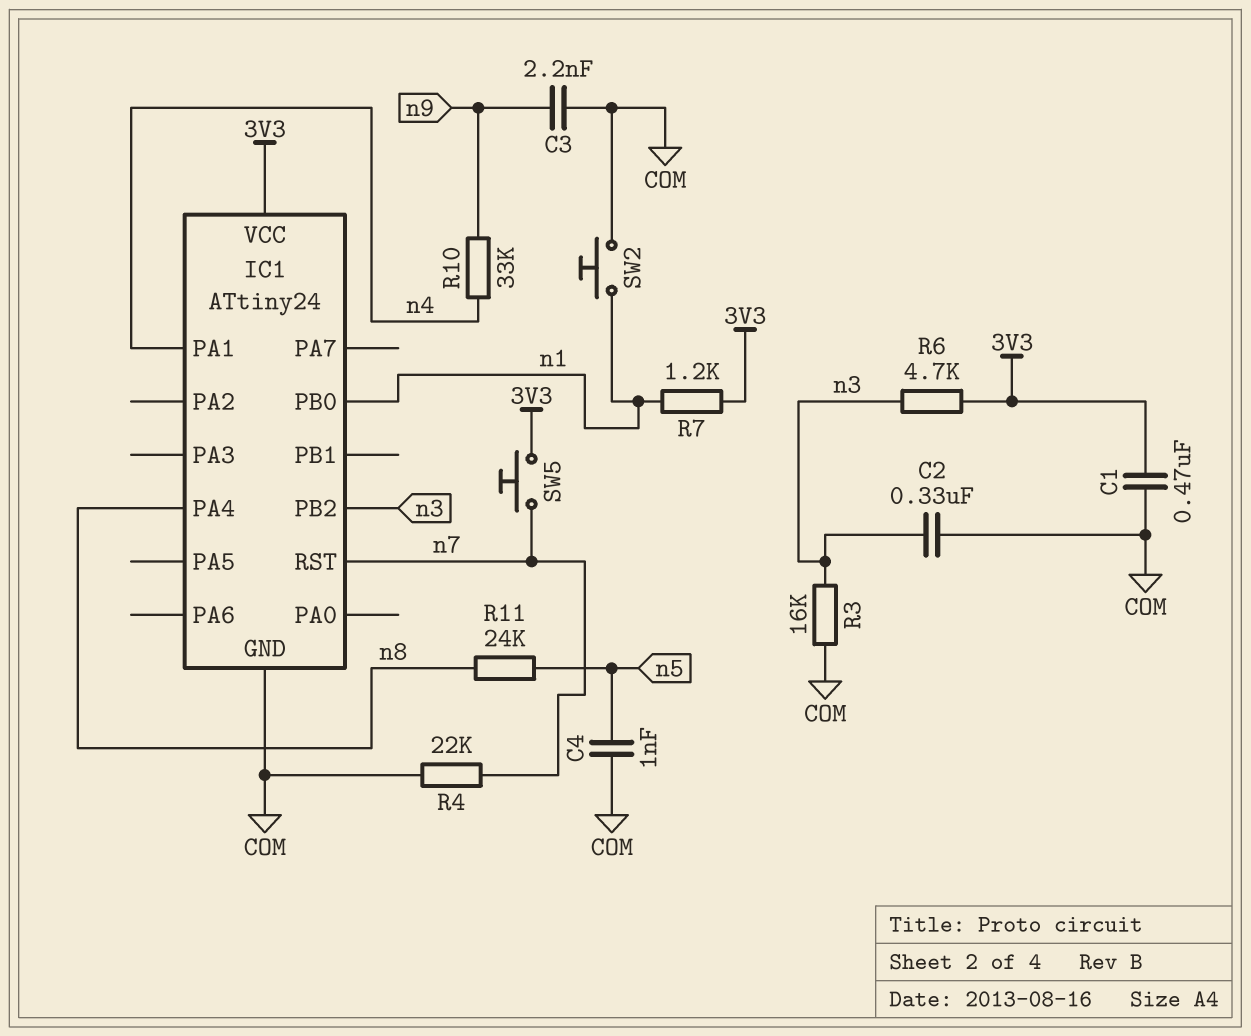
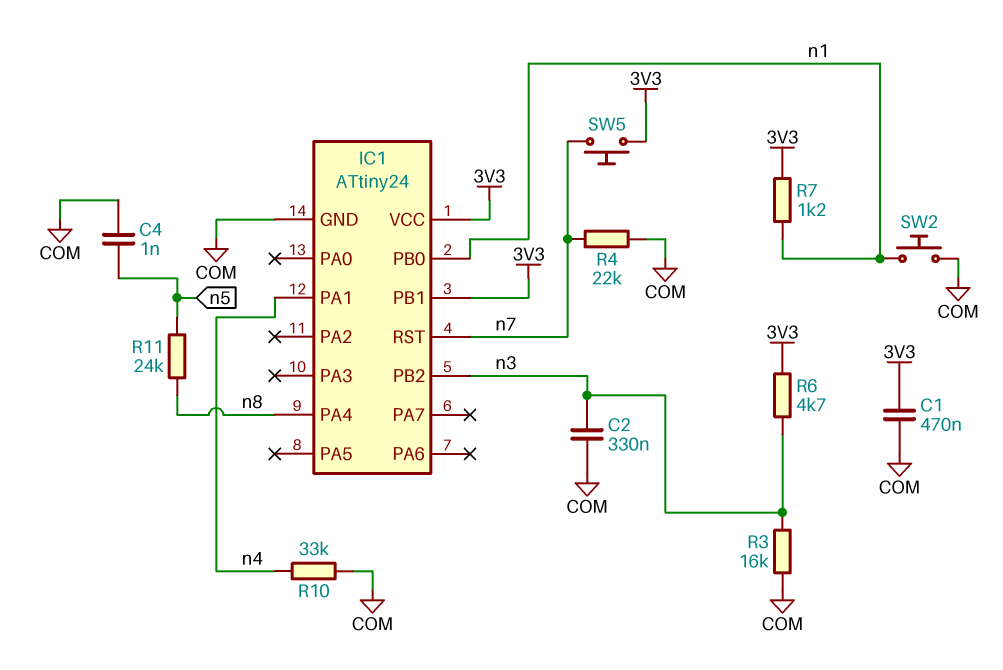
C3: 2.2nF (COM, n9) -> none
IC1 pin PB1: none -> 3V3
R10: 33k (n4, n9) -> 33k (COM, n4)

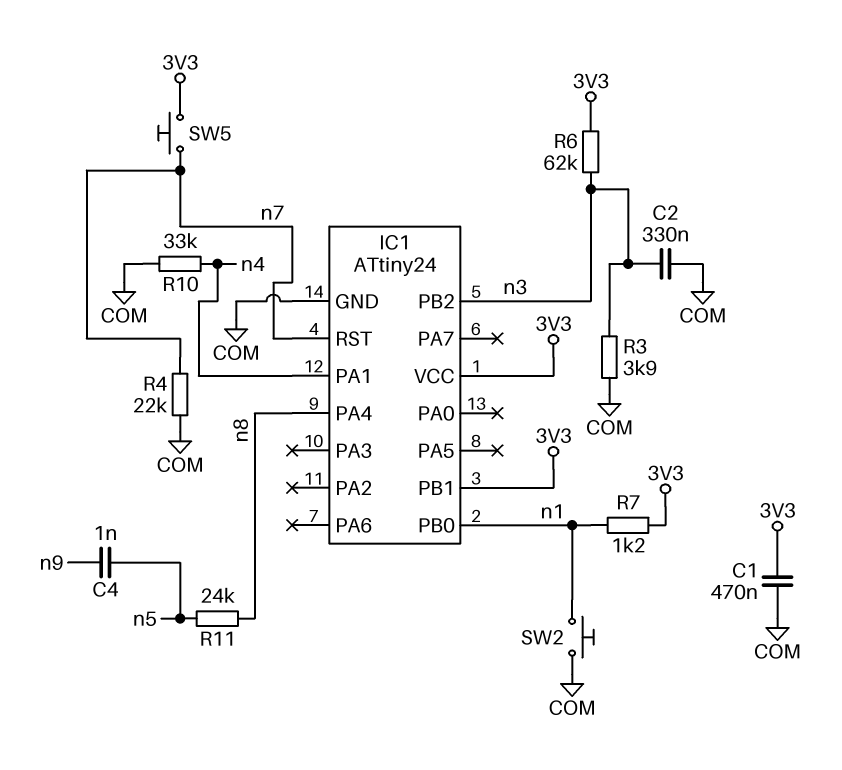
C4: 1nF (COM, n5) -> 1nF (n5, n9)
R3: 16k (COM, n3) -> 3.9k (COM, n3)
R6: 4.7k (3V3, n3) -> 62k (3V3, n3)

